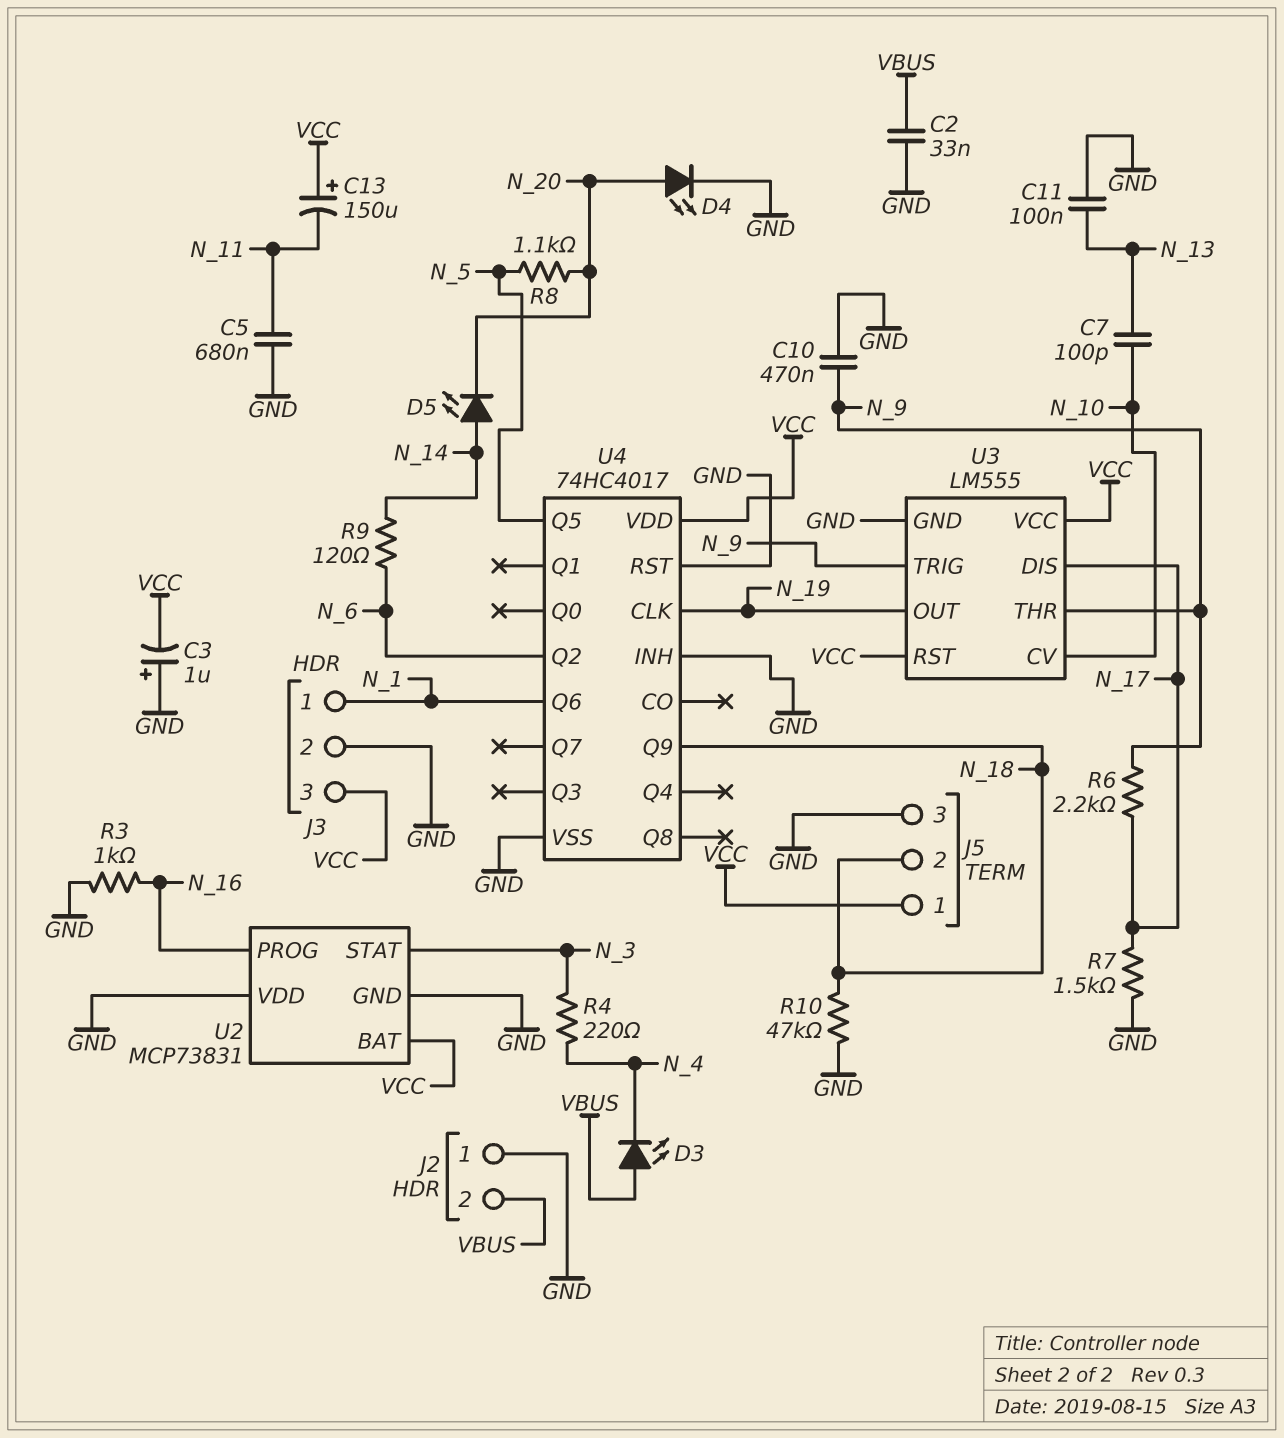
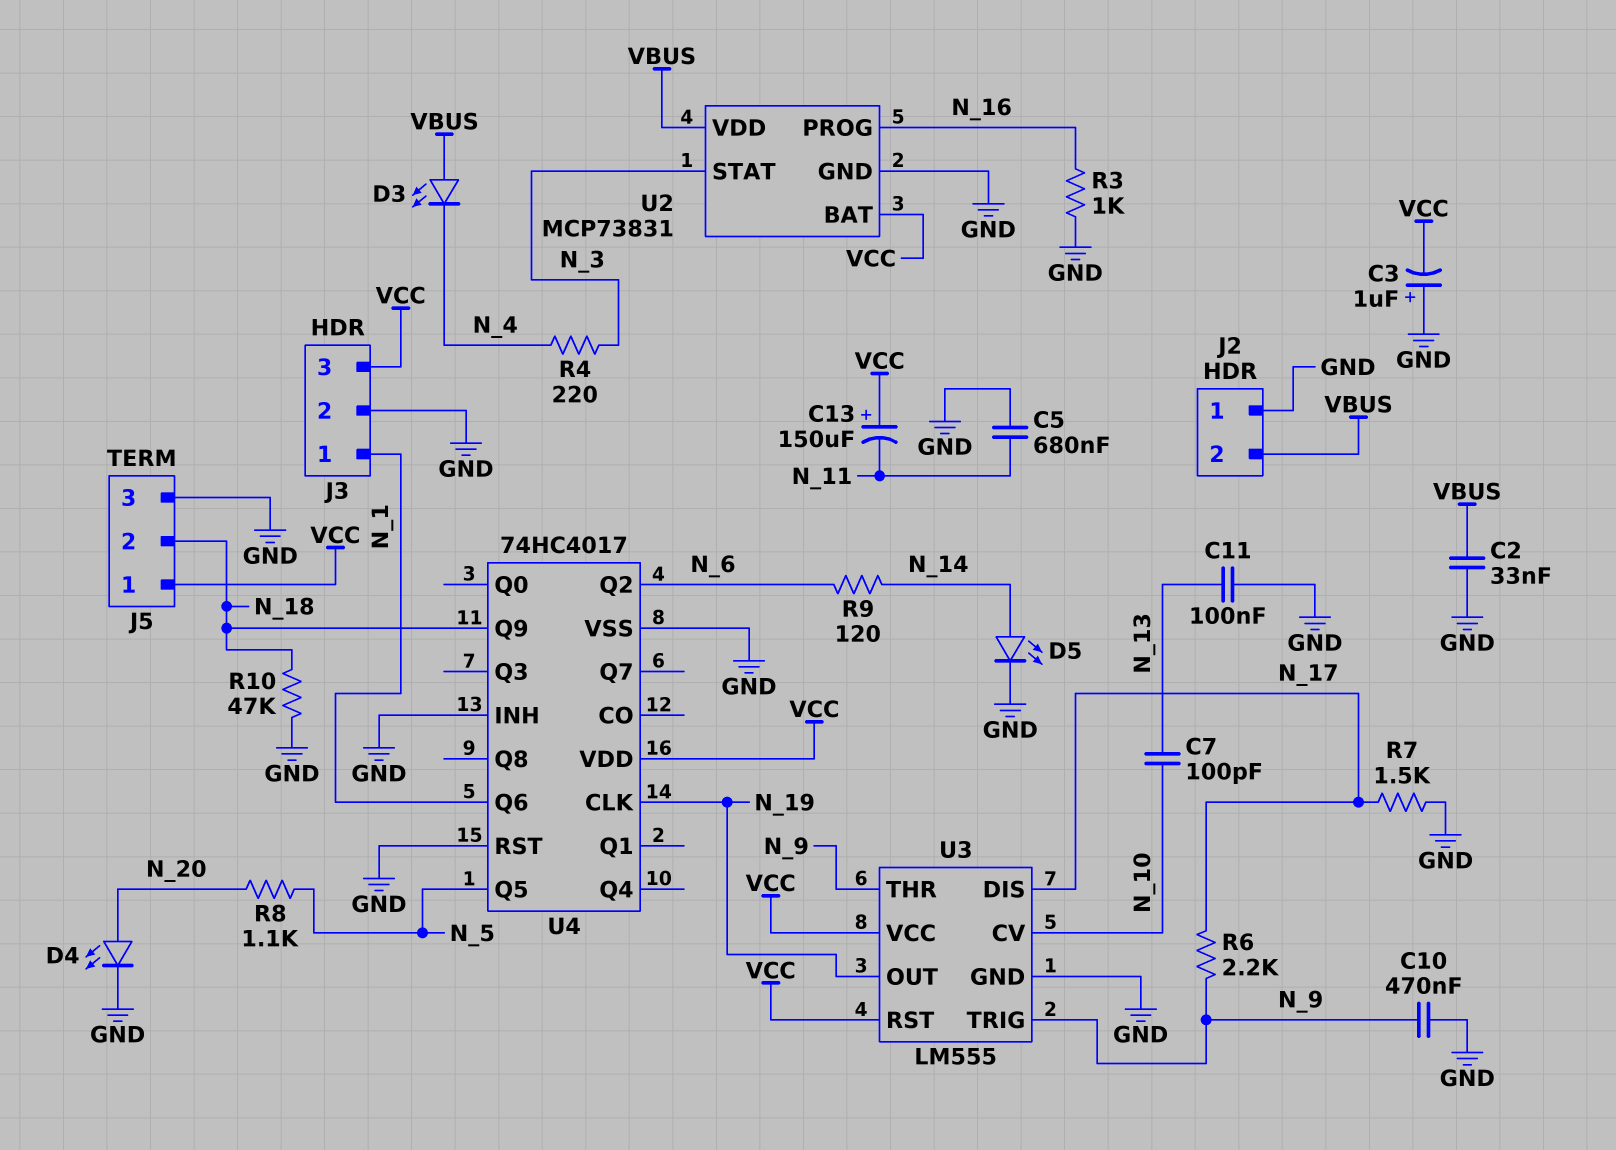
D5: LED (A N_14, K N_20) -> LED (A N_14, K GND)
U2 pin VDD: GND -> VBUS

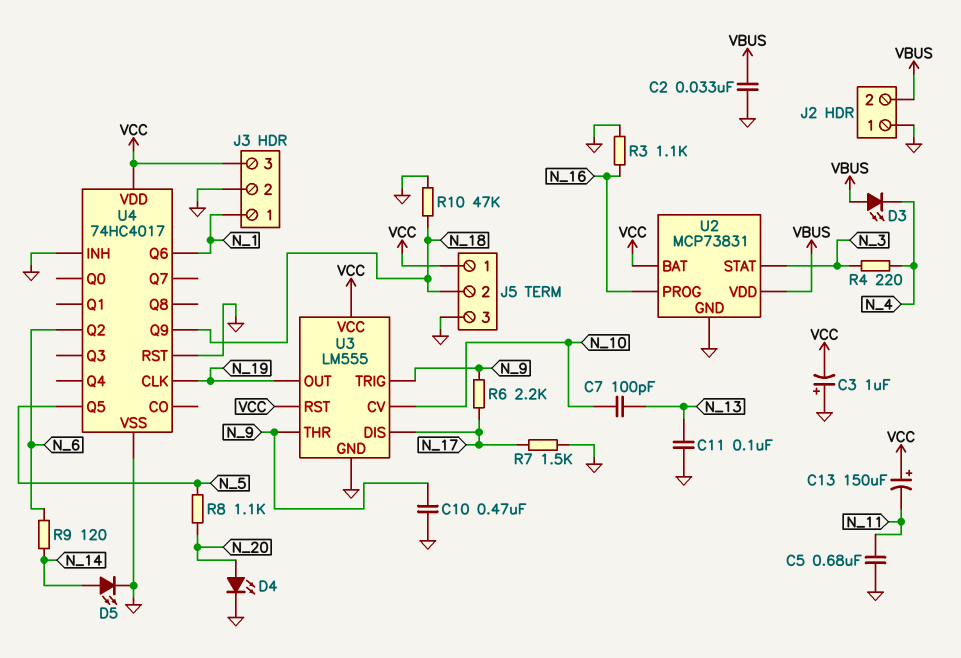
R3: 1k (GND, N_16) -> 1.1k (GND, N_16)

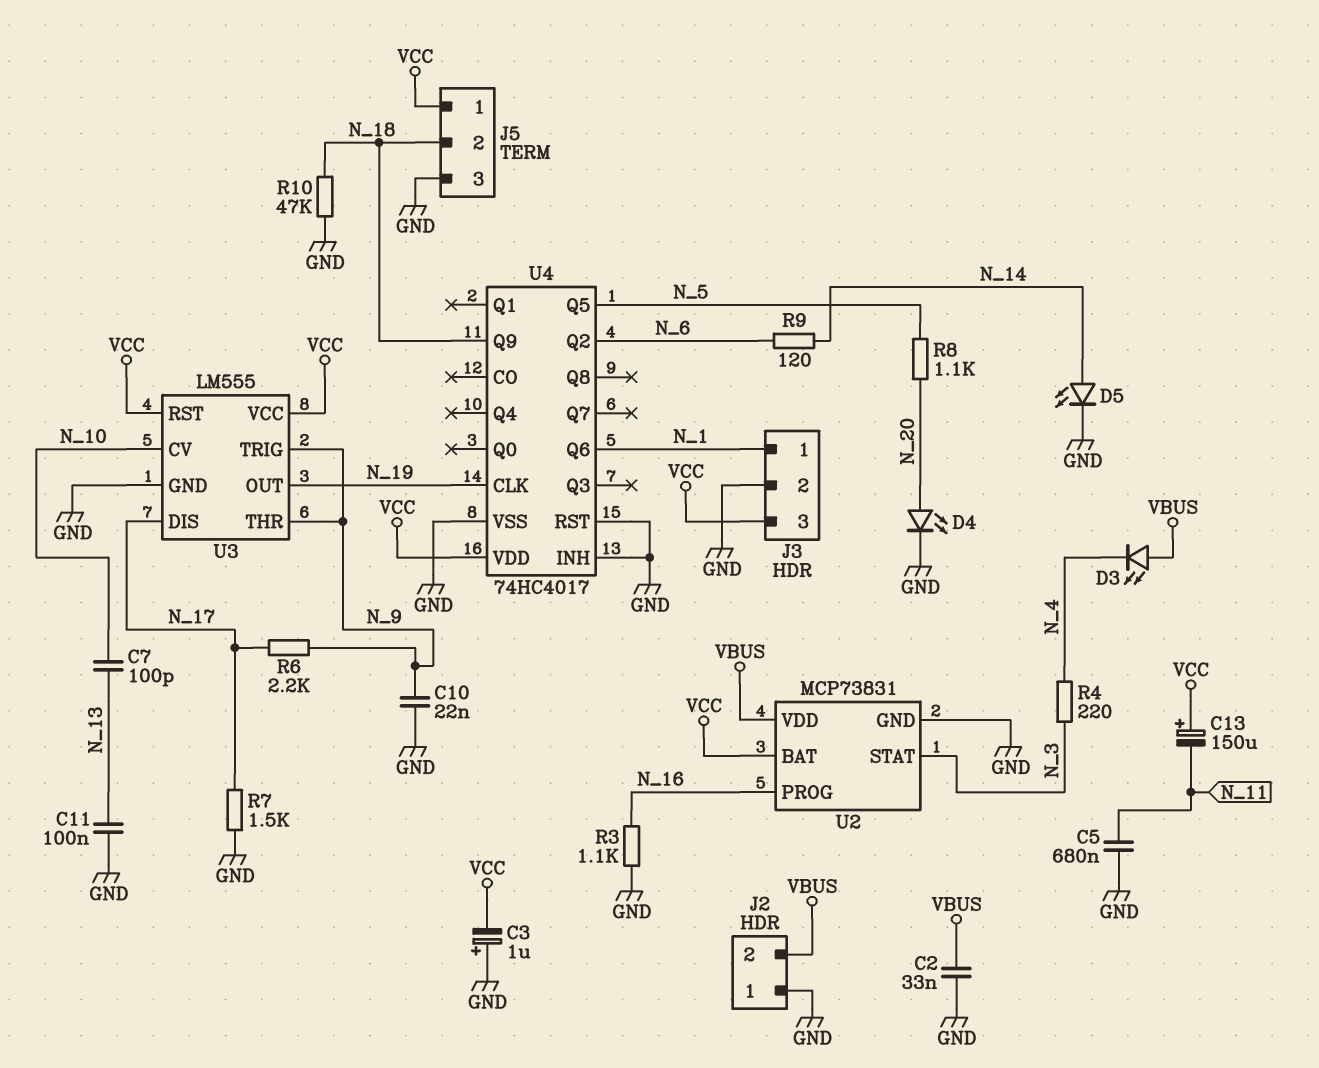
C10: 470nF (GND, N_9) -> 22nF (GND, N_9)

